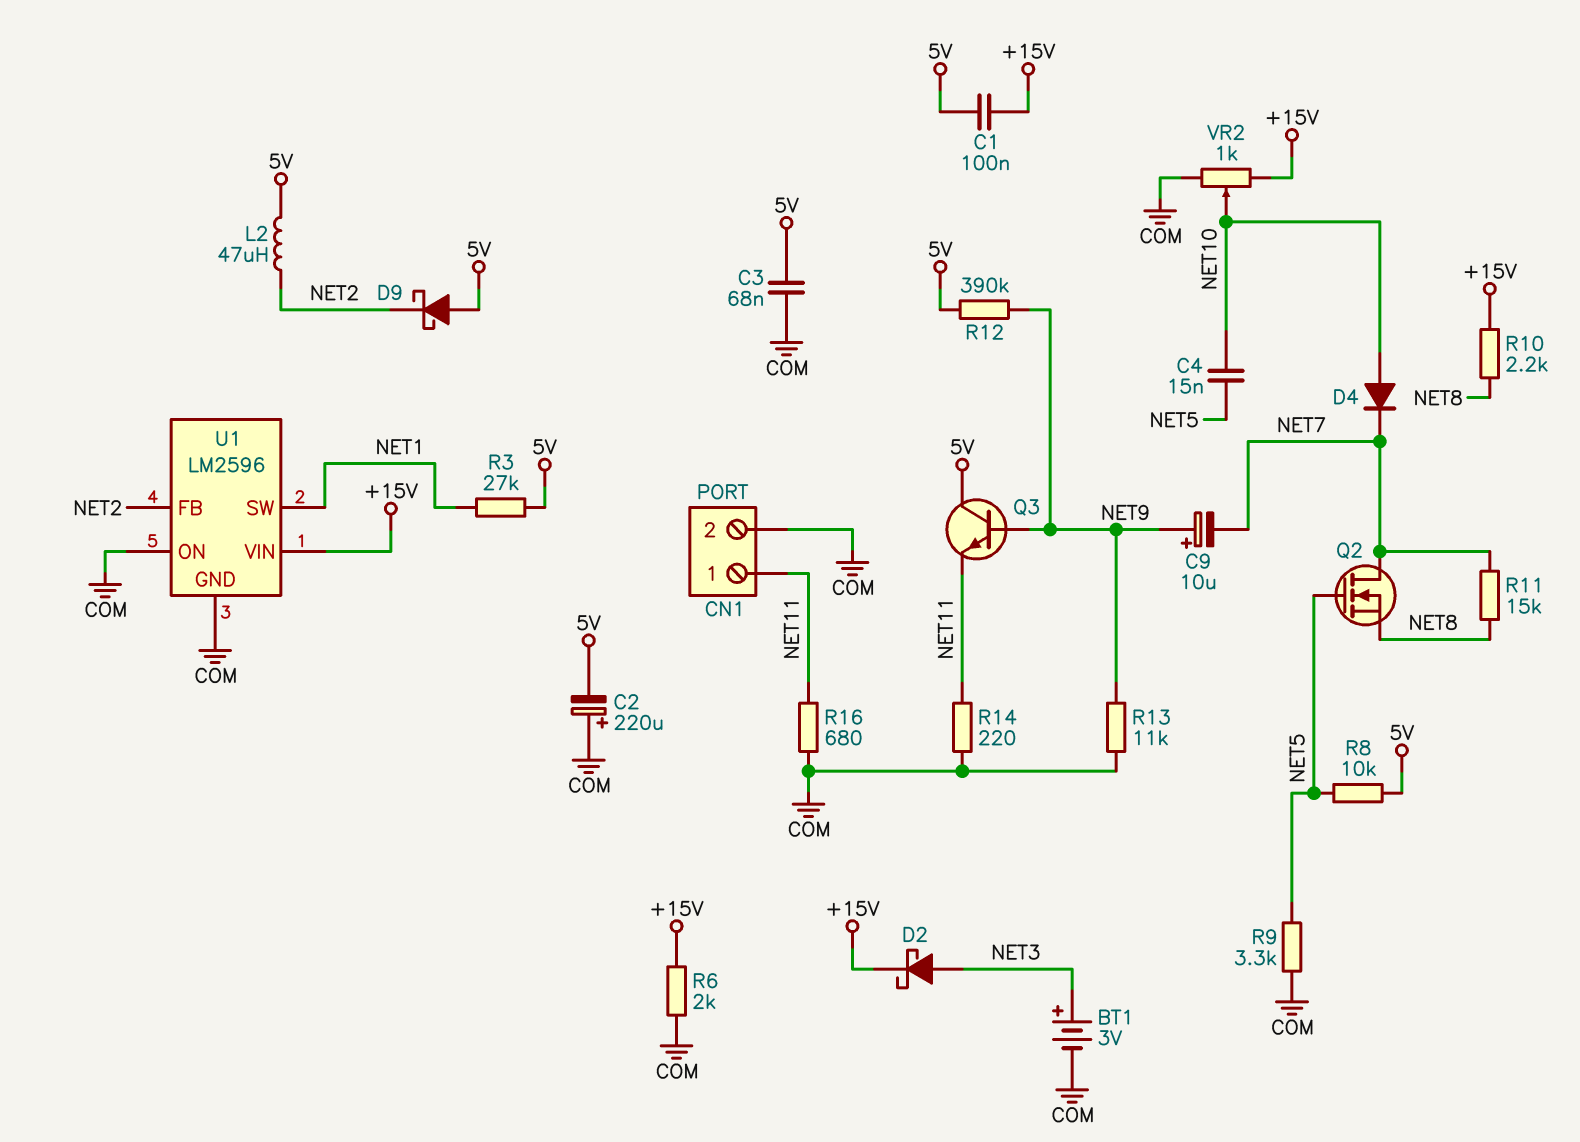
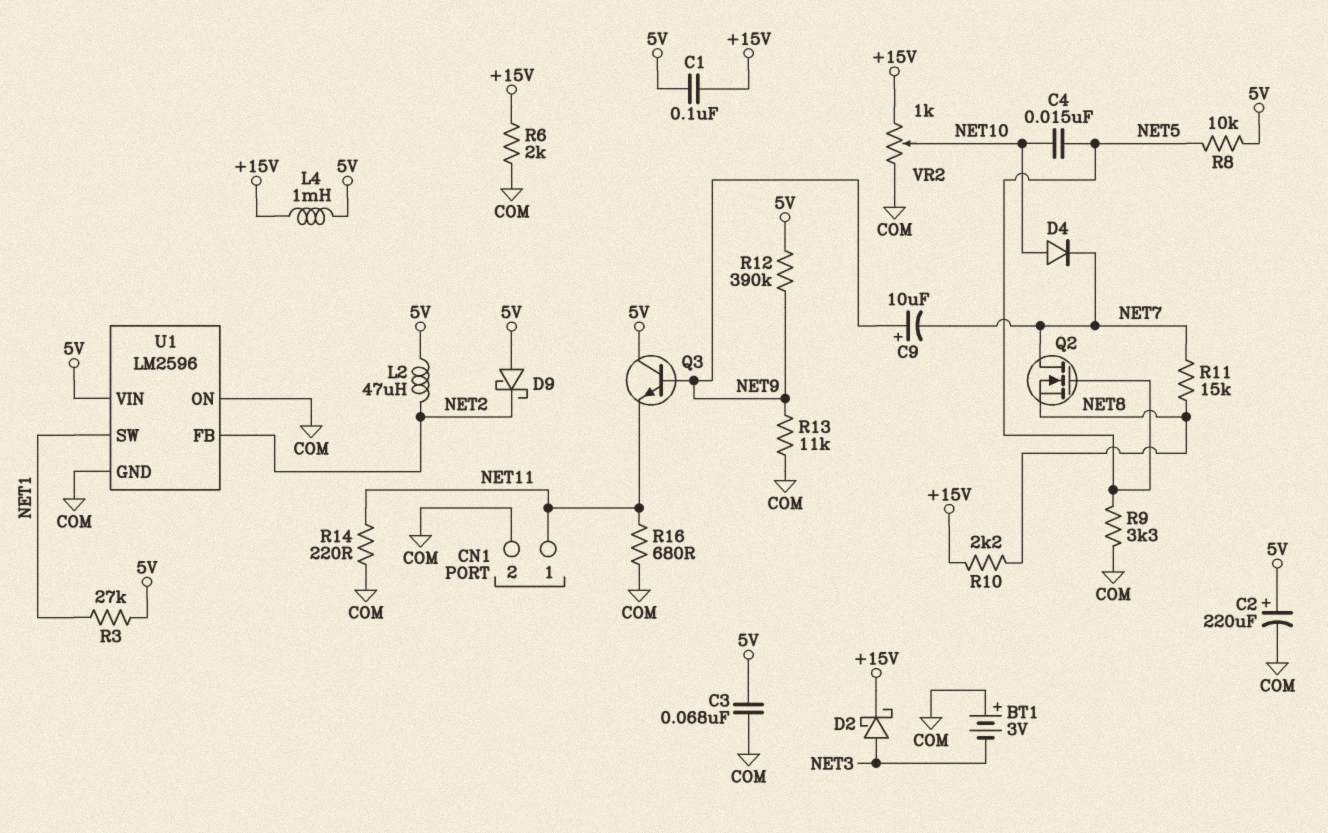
BT1: 3V (plus NET3, minus COM) -> 3V (plus COM, minus NET3)
C2: 220uF (plus COM, minus 5V) -> 220uF (plus 5V, minus COM)
L4: none -> 1mH (+15V, 5V)
U1 pin VIN: +15V -> 5V

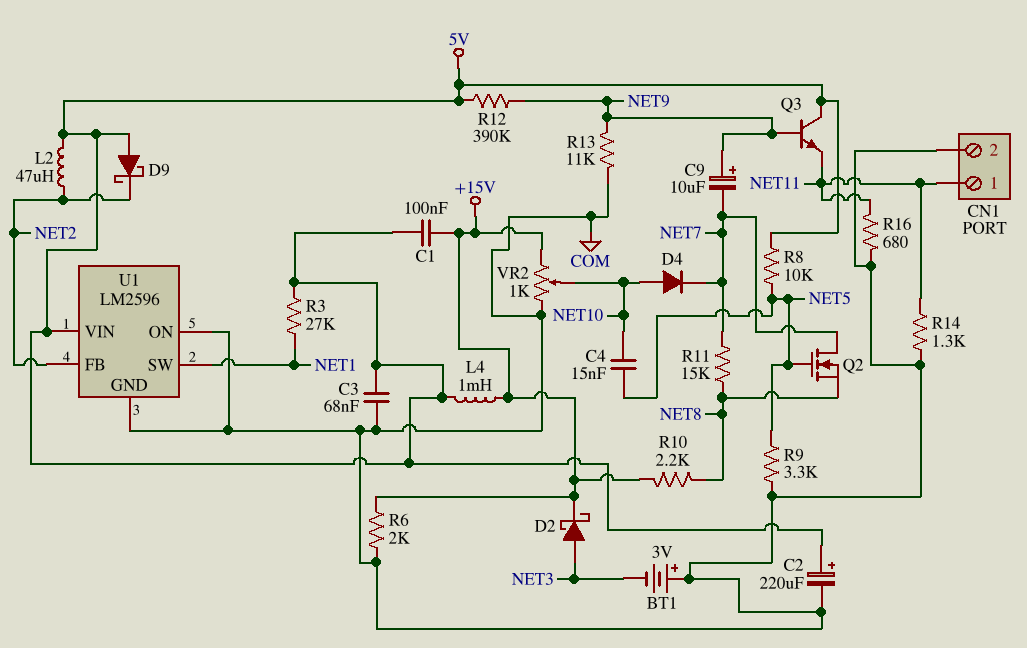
R14: 220 (COM, NET11) -> 1.3k (COM, NET11)

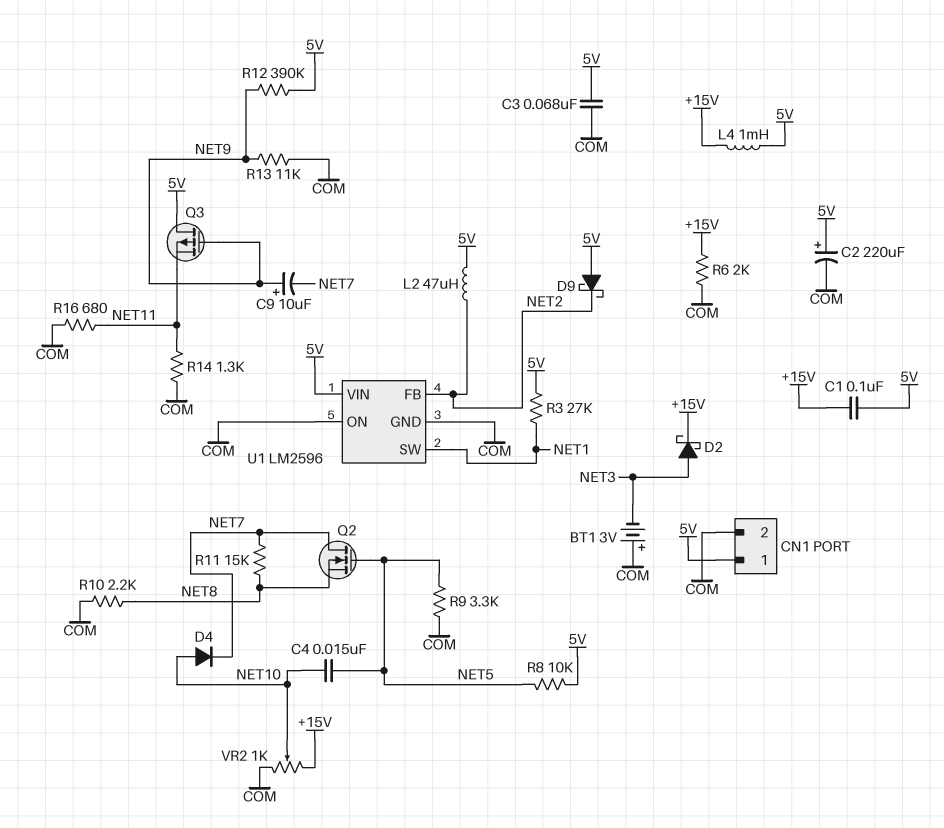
CN1 pin 1: NET11 -> 5V
Q3: NPN (B NET9, C 5V, E NET11) -> PMOS (G NET9, D 5V, S NET11)
R10: 2.2k (+15V, NET8) -> 2.2k (COM, NET8)

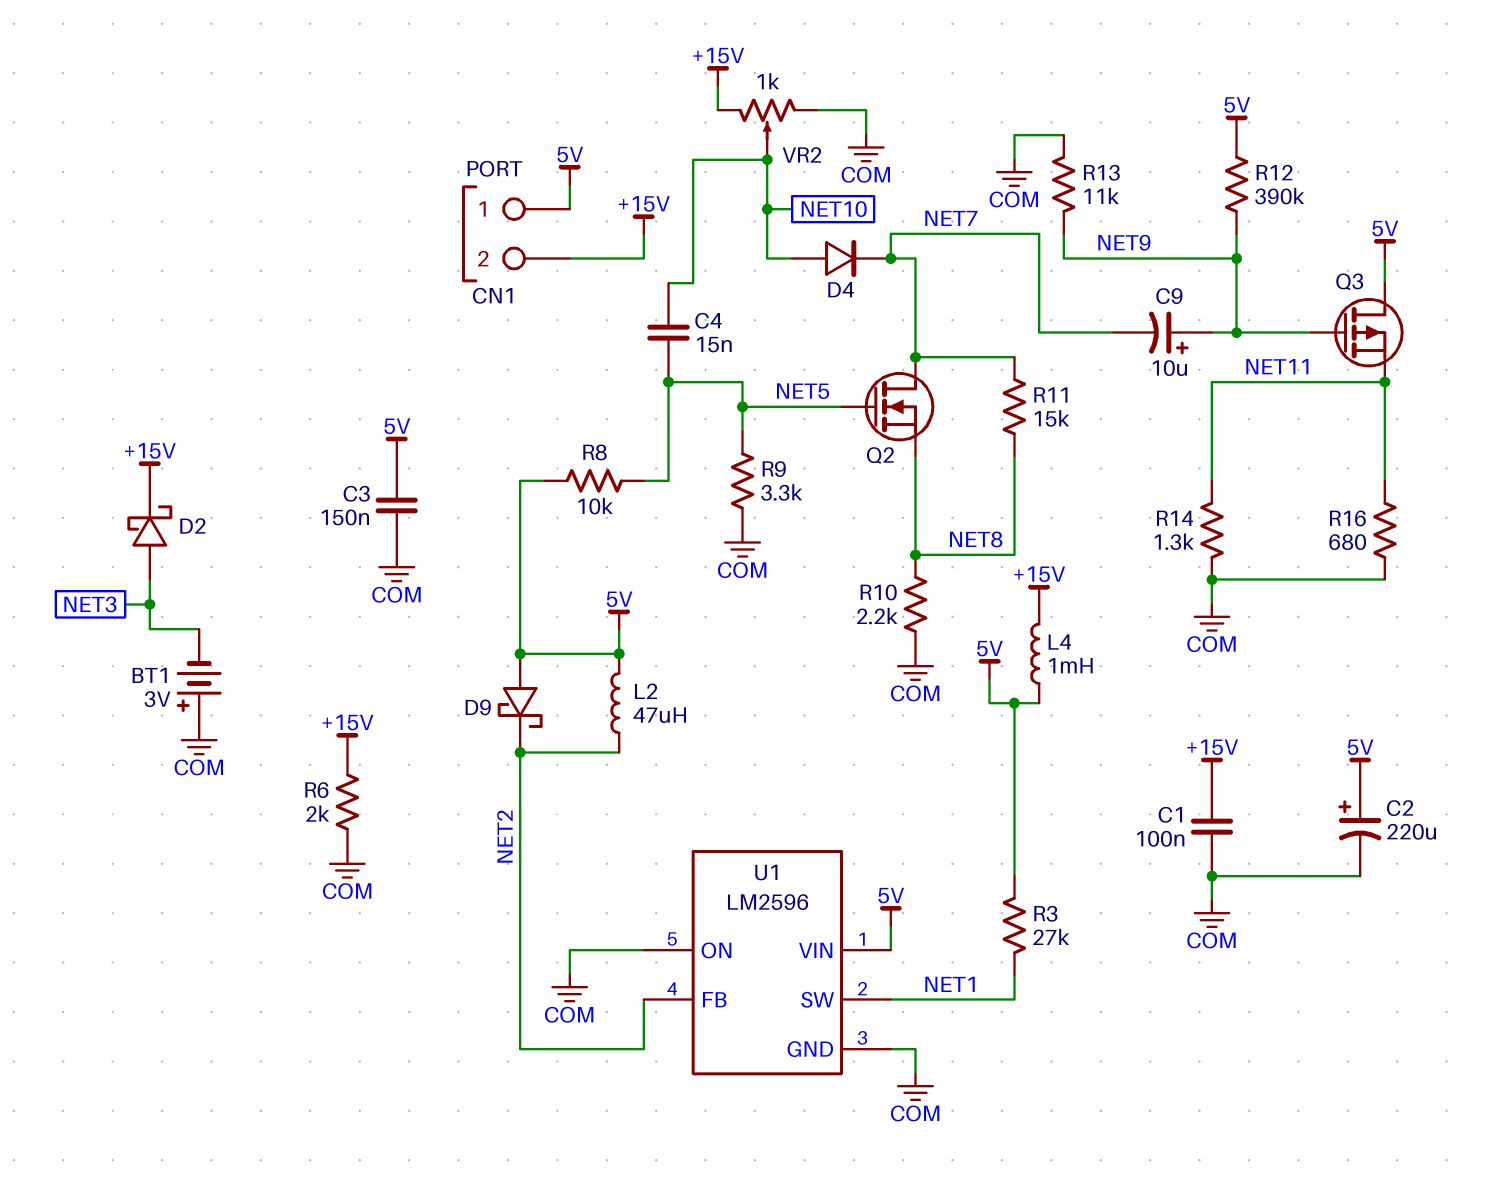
C1: 100nF (+15V, 5V) -> 100nF (+15V, COM)
C3: 68nF (5V, COM) -> 150nF (5V, COM)
CN1 pin 2: COM -> +15V

